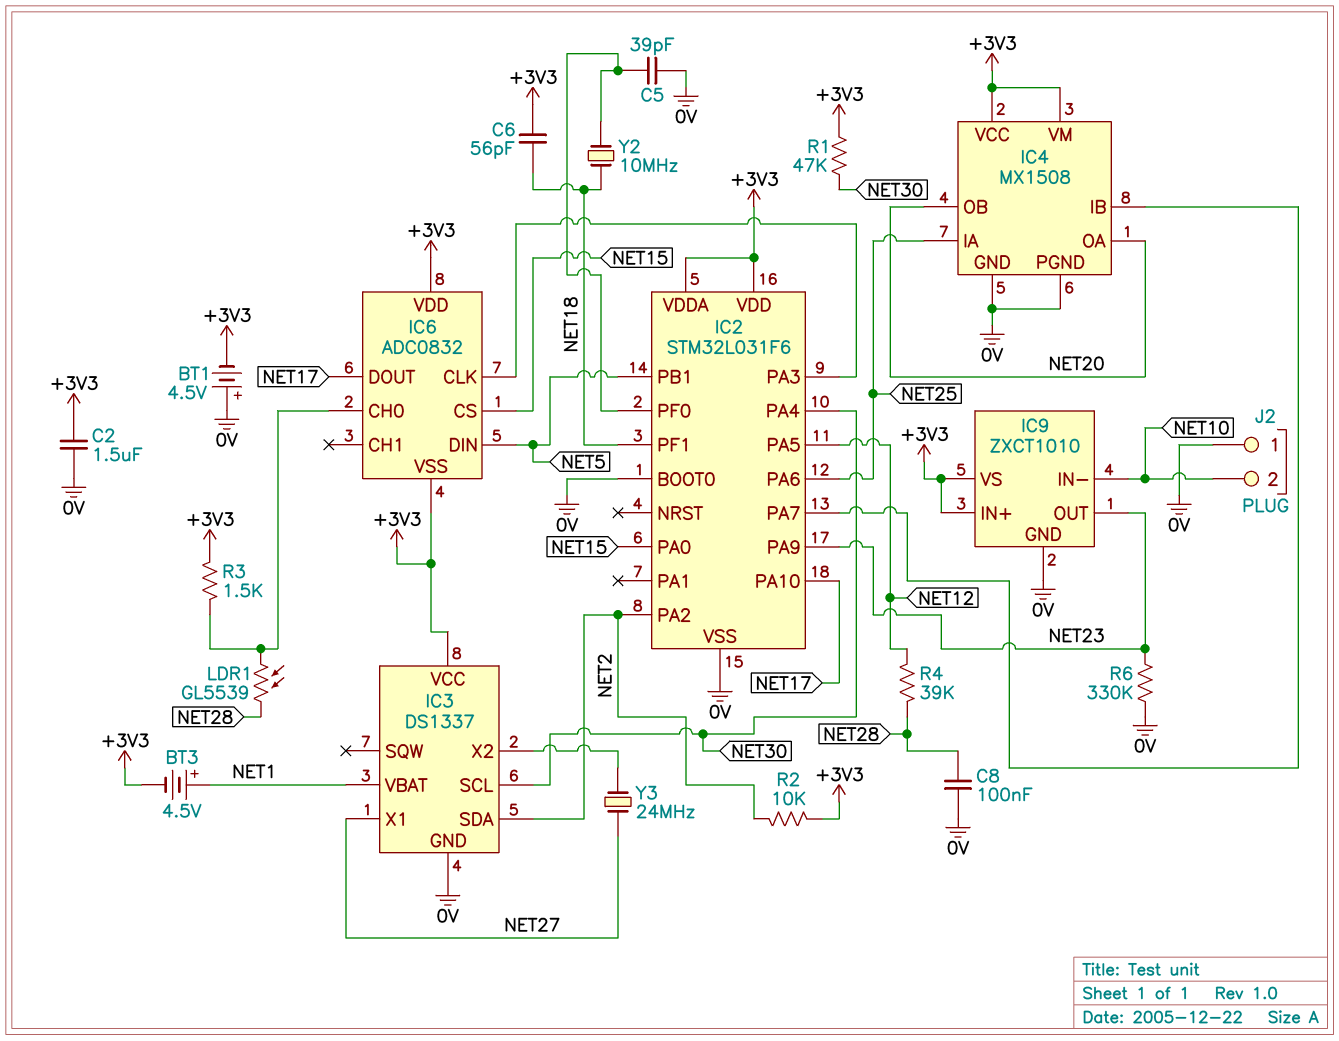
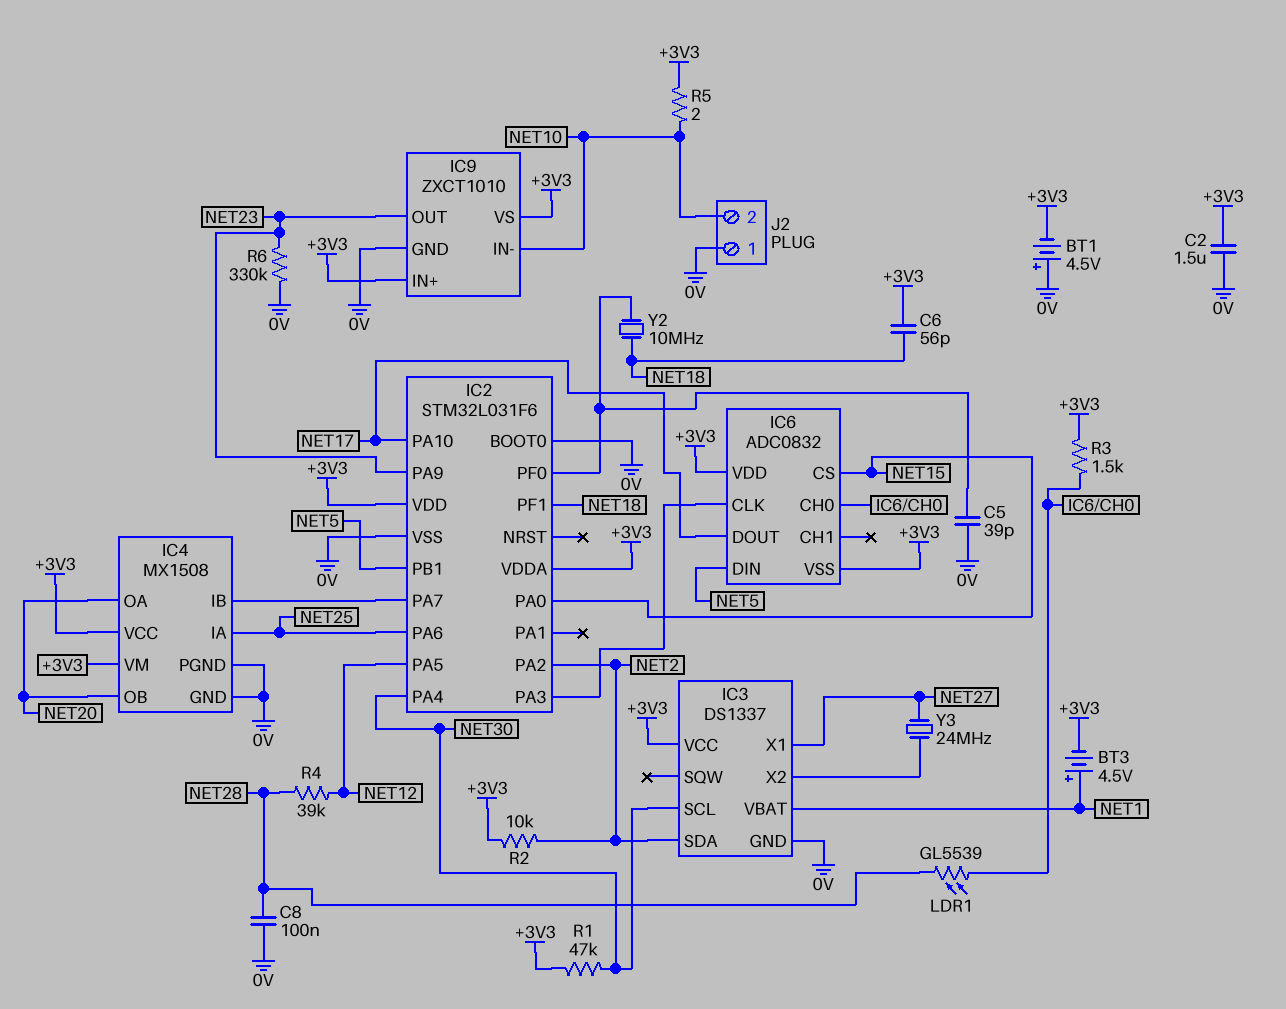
R5: none -> 2 (+3V3, NET10)

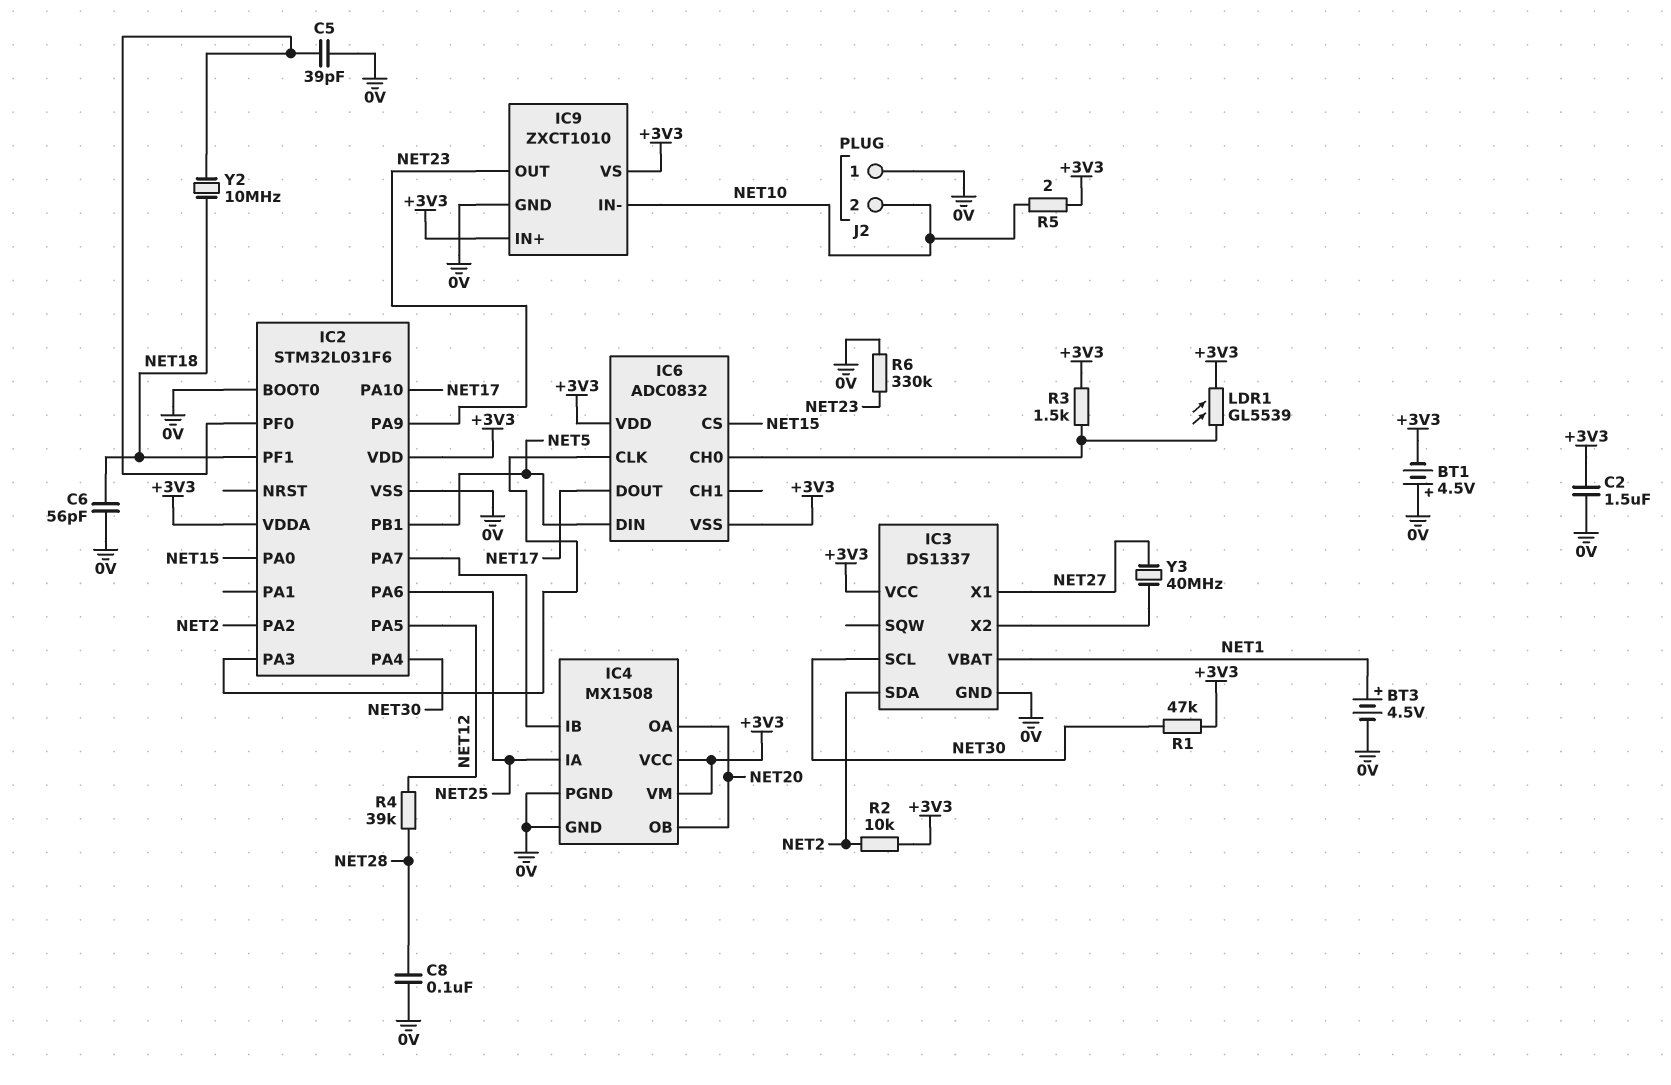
BT3: 4.5V (plus NET1, minus +3V3) -> 4.5V (plus NET1, minus 0V)
C6: 56pF (+3V3, NET18) -> 56pF (0V, NET18)
LDR1: GL5539 (IC6/CH0, NET28) -> GL5539 (+3V3, IC6/CH0)
Y3: 24MHz (IC3/X2, NET27) -> 40MHz (IC3/X2, NET27)

